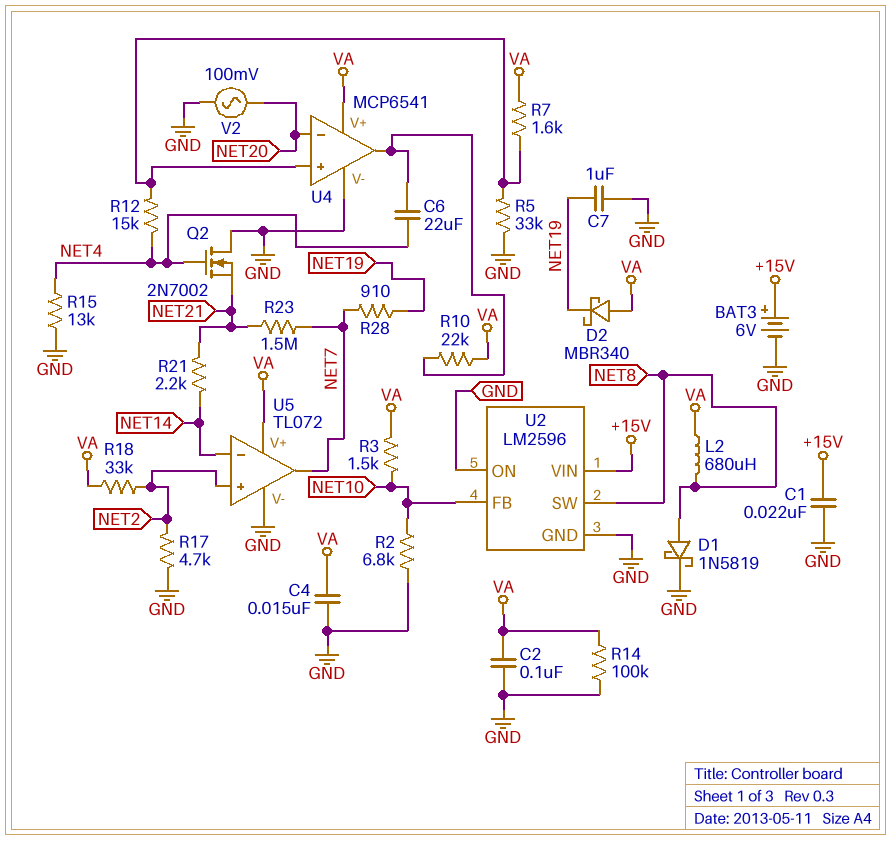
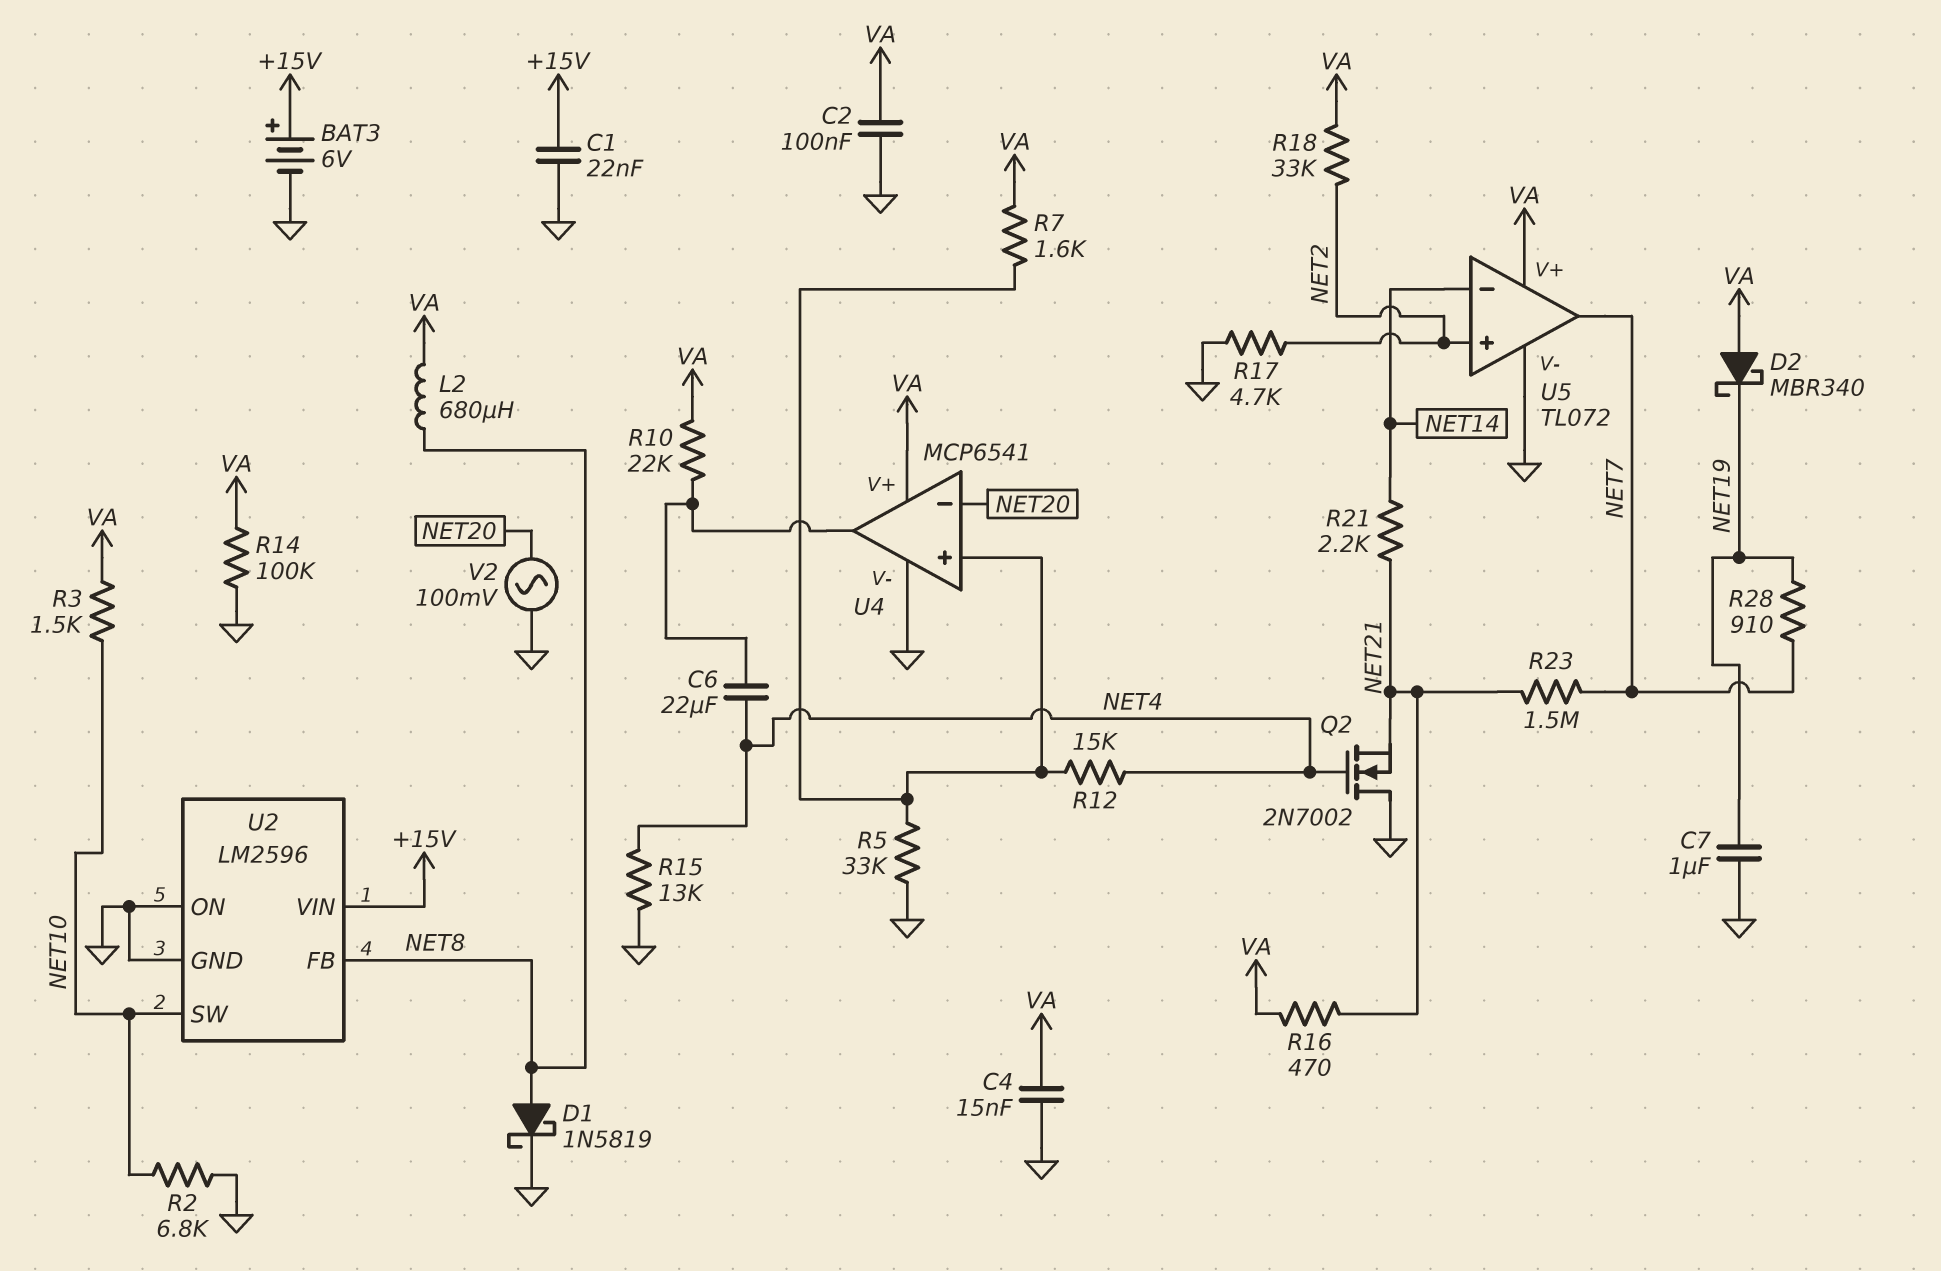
R16: none -> 470 (NET21, VA)
U2 pin FB: NET10 -> NET8
U2 pin SW: NET8 -> NET10

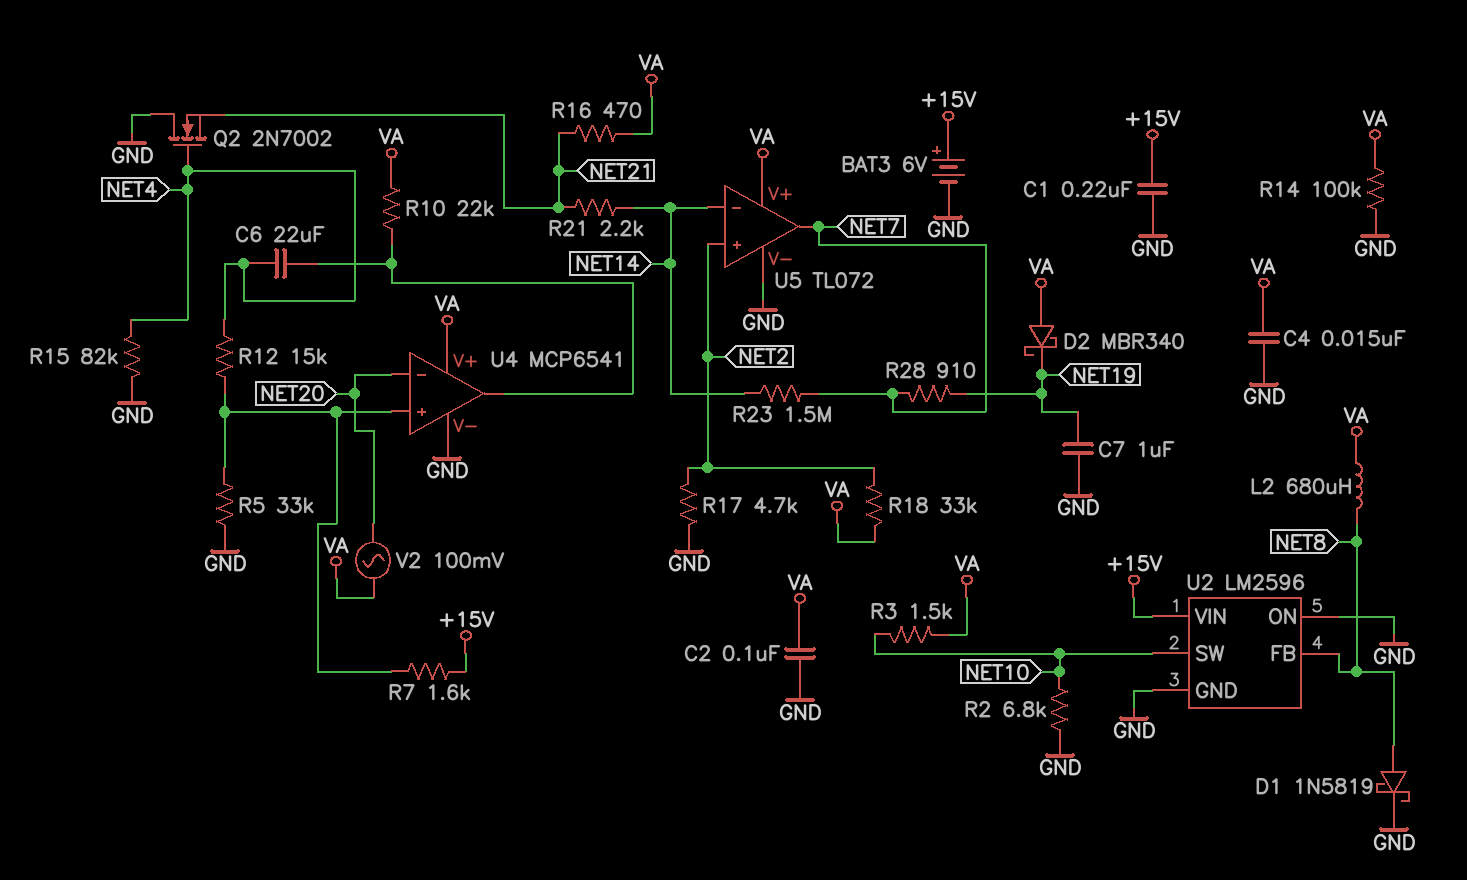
C1: 22nF (+15V, GND) -> 220nF (+15V, GND)
R7: 1.6k (U4/in+, VA) -> 1.6k (+15V, U4/in+)
R15: 13k (GND, NET4) -> 82k (GND, NET4)
R23: 1.5M (NET7, NET21) -> 1.5M (NET7, NET14)
V2: AC 100mV (GND, NET20) -> AC 100mV (NET20, VA)

